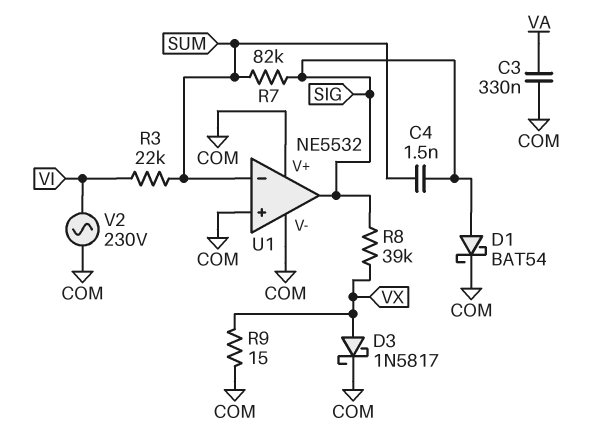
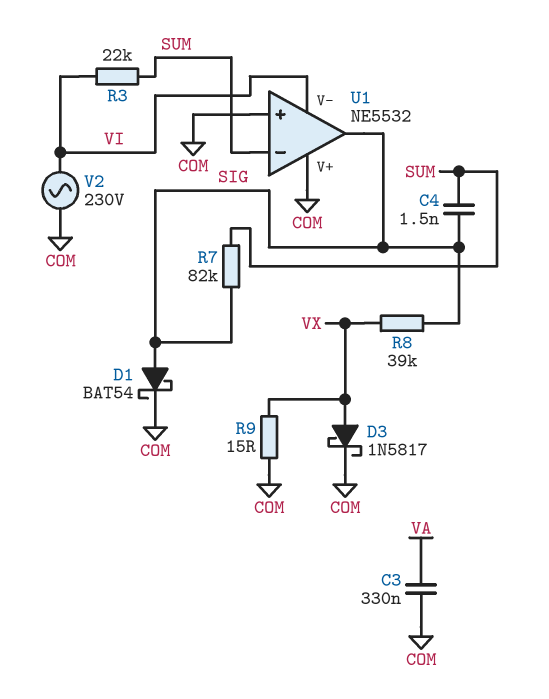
U1 pin V-: COM -> VI

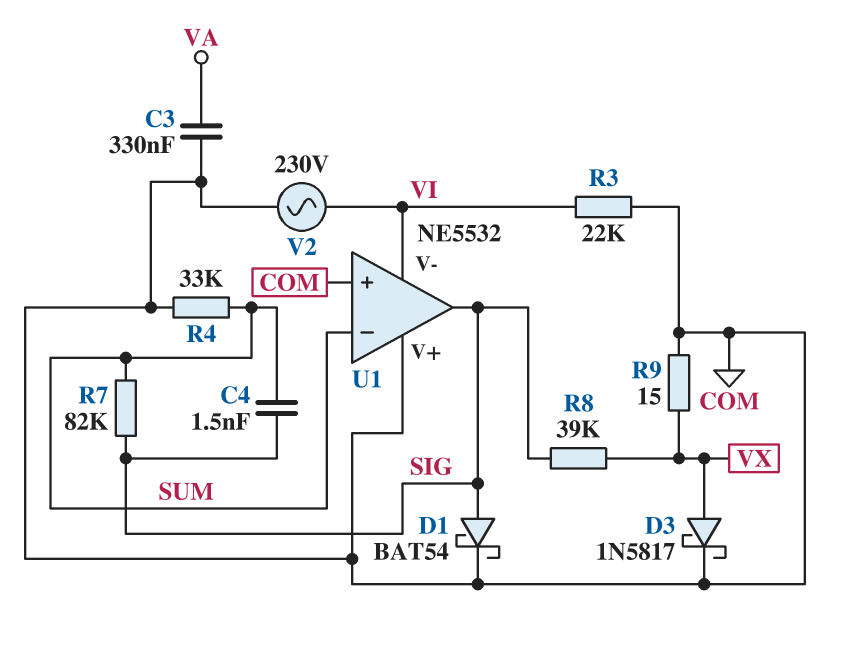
R3: 22k (SUM, VI) -> 22k (COM, VI)
R4: none -> 33k (COM, SUM)

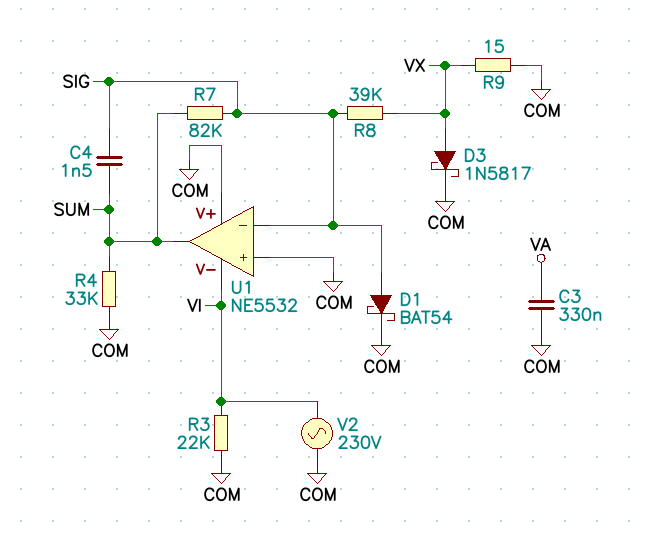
U1 pin in-: SUM -> SIG
U1 pin out: SIG -> SUM

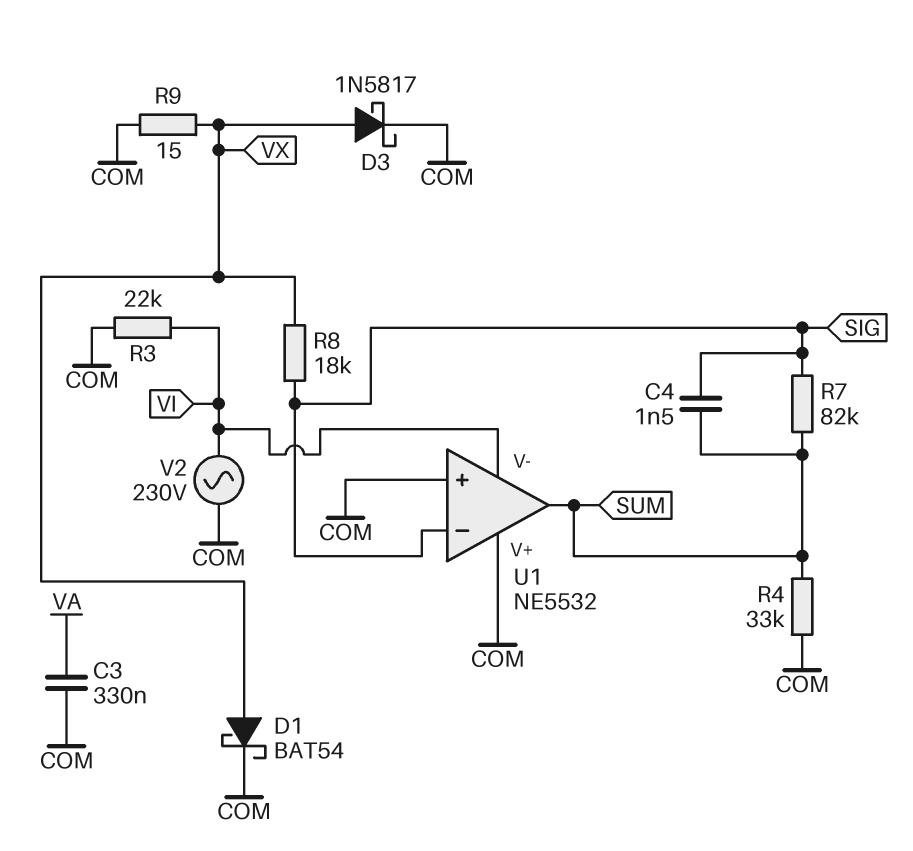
D1: schottky BAT54 (A SIG, K COM) -> schottky BAT54 (A VX, K COM)
R8: 39k (SIG, VX) -> 18k (SIG, VX)

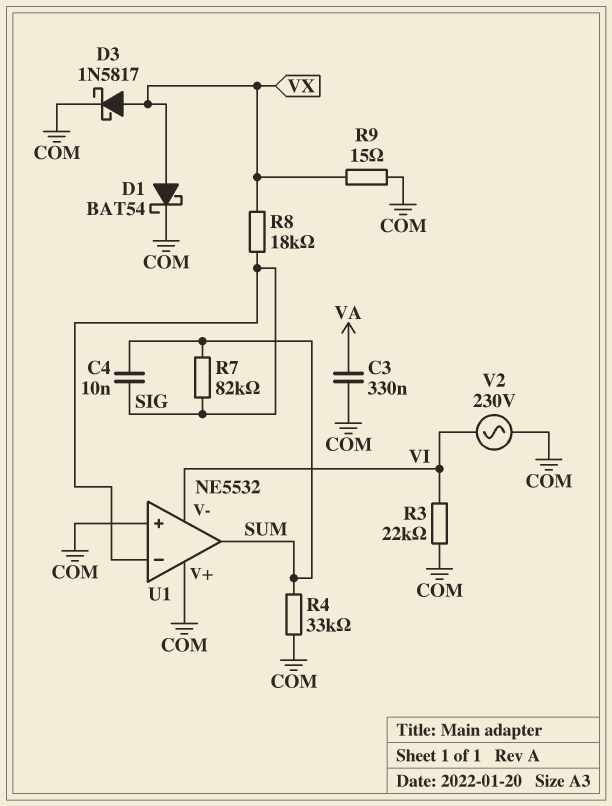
C4: 1.5nF (SIG, SUM) -> 10nF (SIG, SUM)

